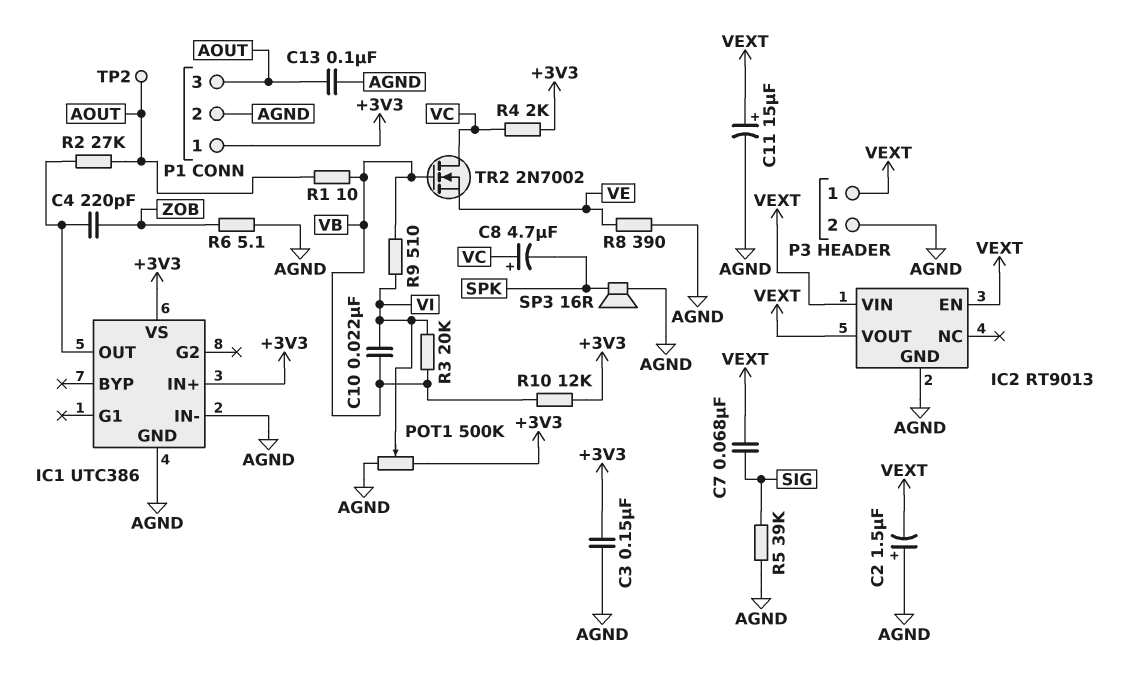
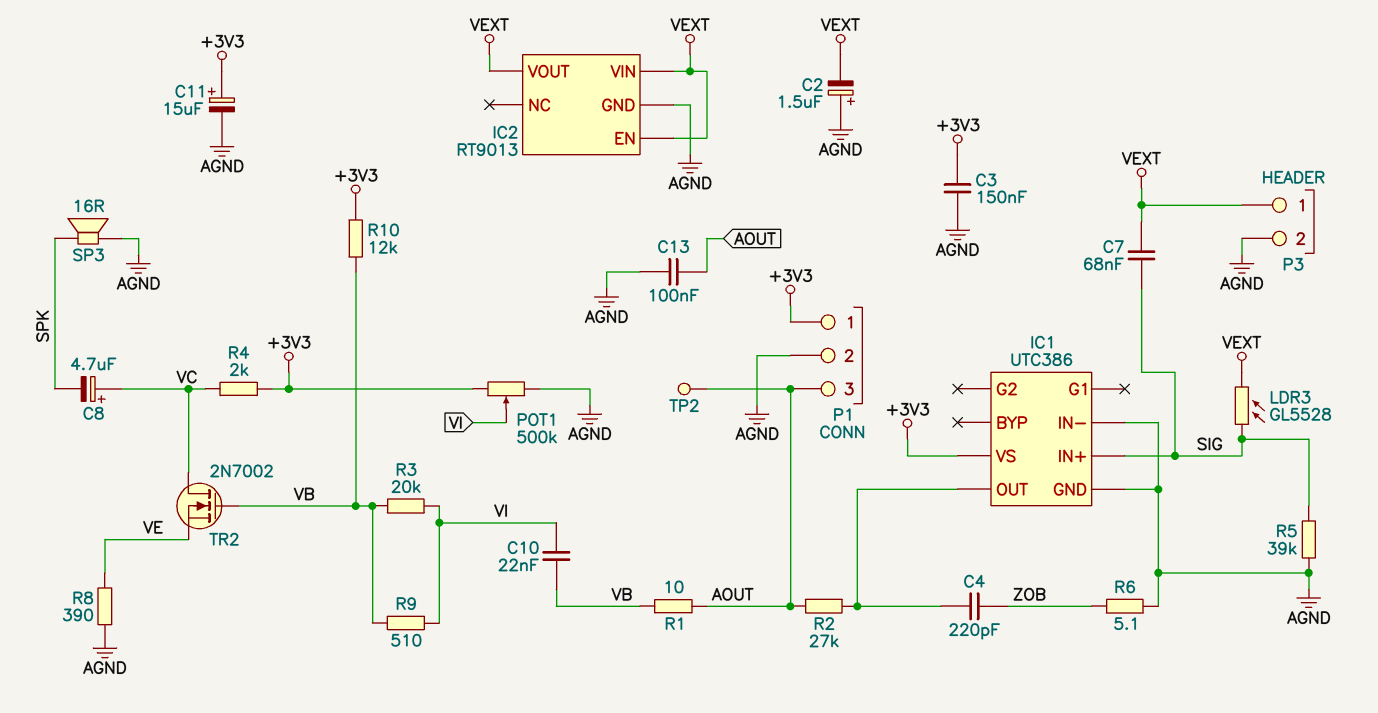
C11: 15uF (plus VEXT, minus AGND) -> 15uF (plus +3V3, minus AGND)
IC1 pin IN+: +3V3 -> SIG
LDR3: none -> GL5528 (SIG, VEXT)

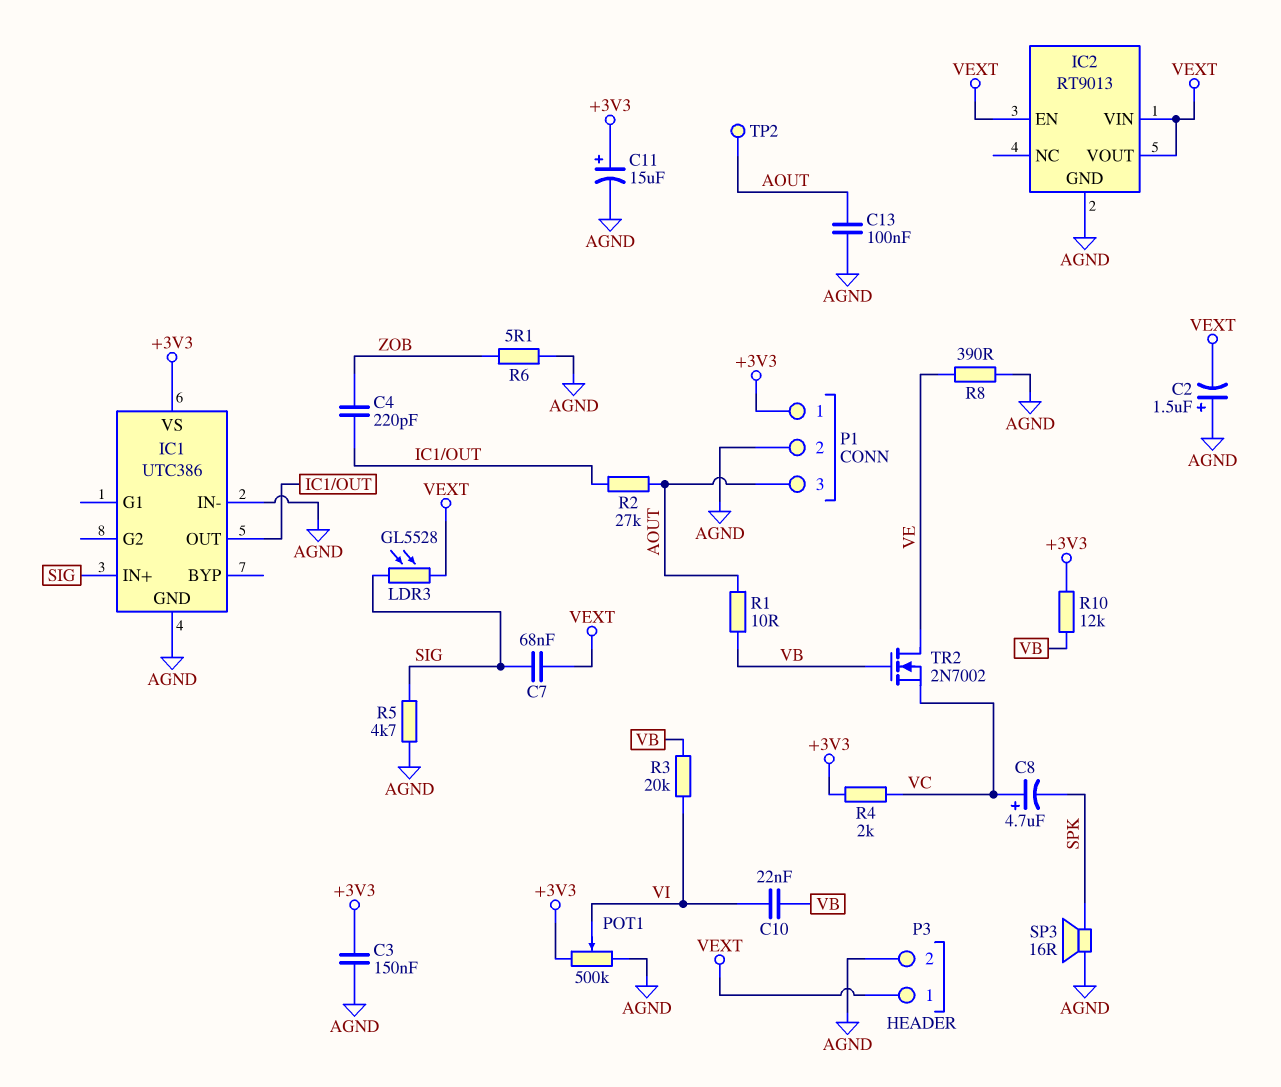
R5: 39k (AGND, SIG) -> 4.7k (AGND, SIG)
R9: 510 (VB, VI) -> none
TR2: NMOS 2N7002 (G VB, D VC, S VE) -> NMOS 2N7002 (G VB, D VE, S VC)

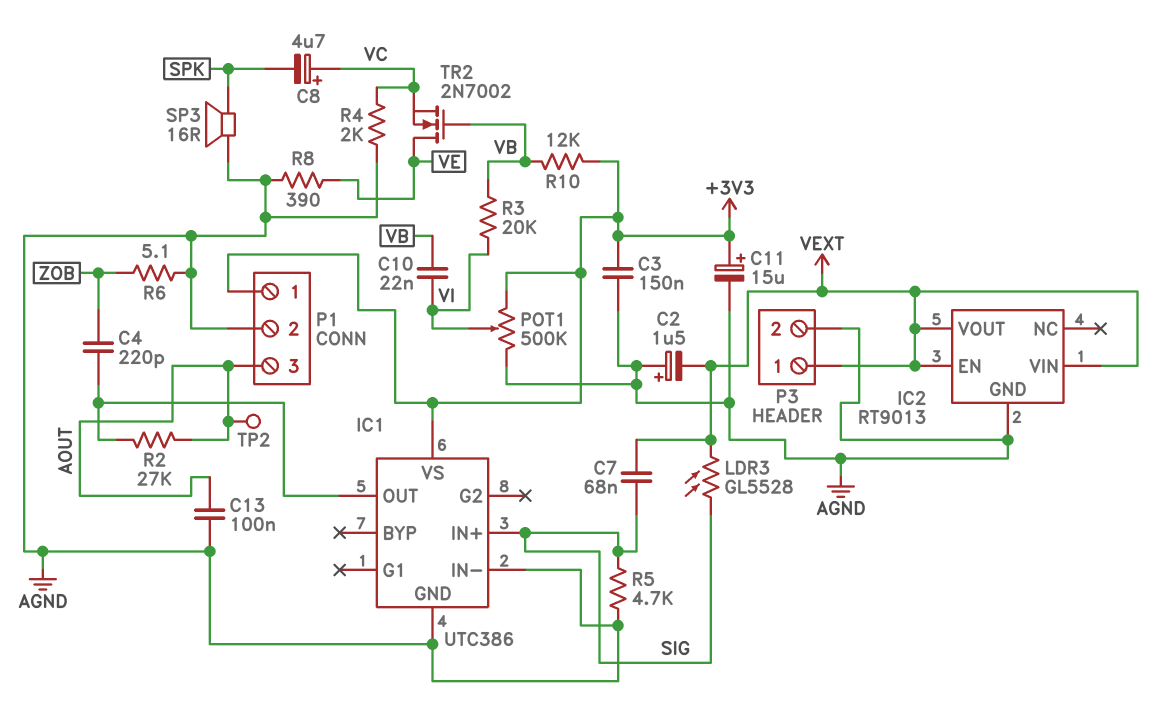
R1: 10 (AOUT, VB) -> none
R4: 2k (+3V3, VC) -> 2k (AGND, VC)

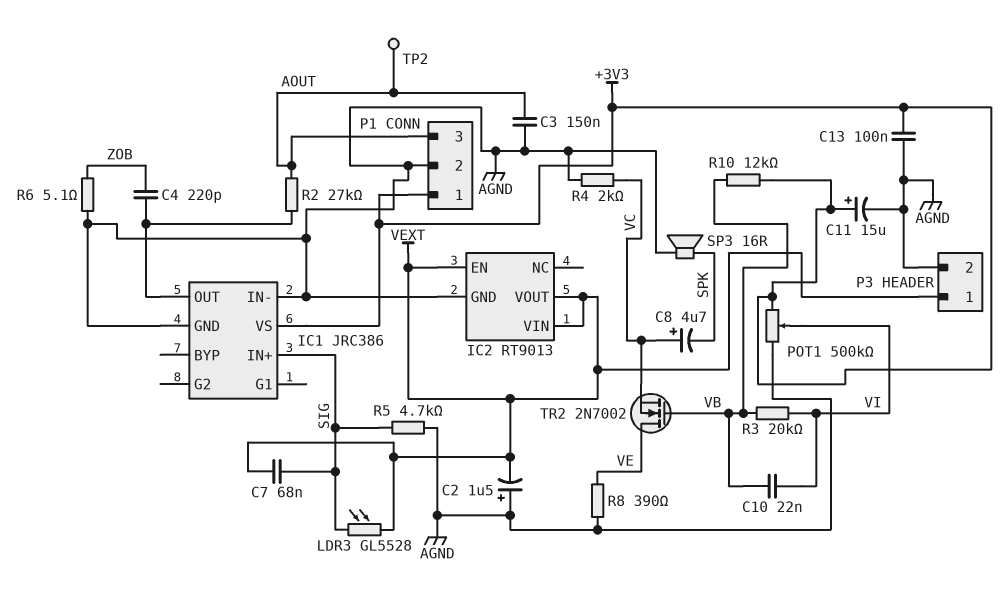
C3: 150nF (+3V3, AGND) -> 150nF (AGND, AOUT)
C13: 100nF (AGND, AOUT) -> 100nF (+3V3, AGND)
IC1: UTC386 -> JRC386

